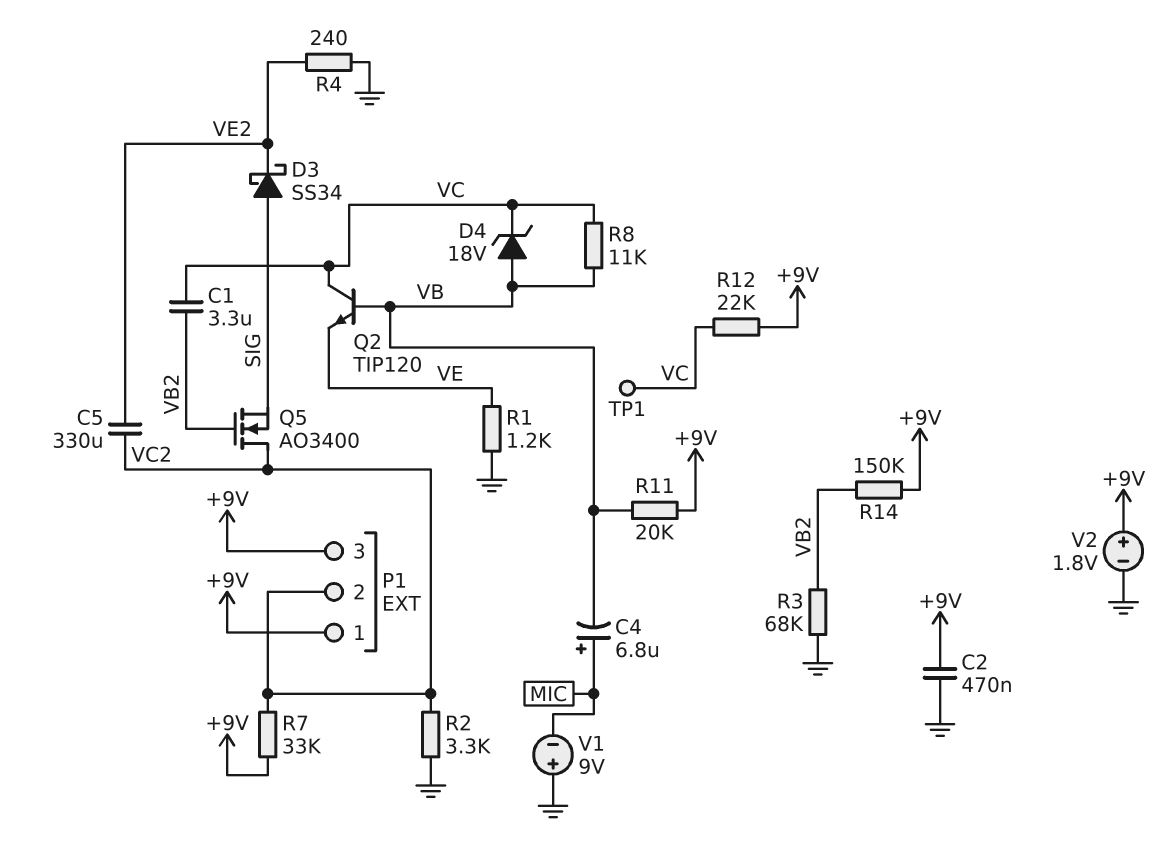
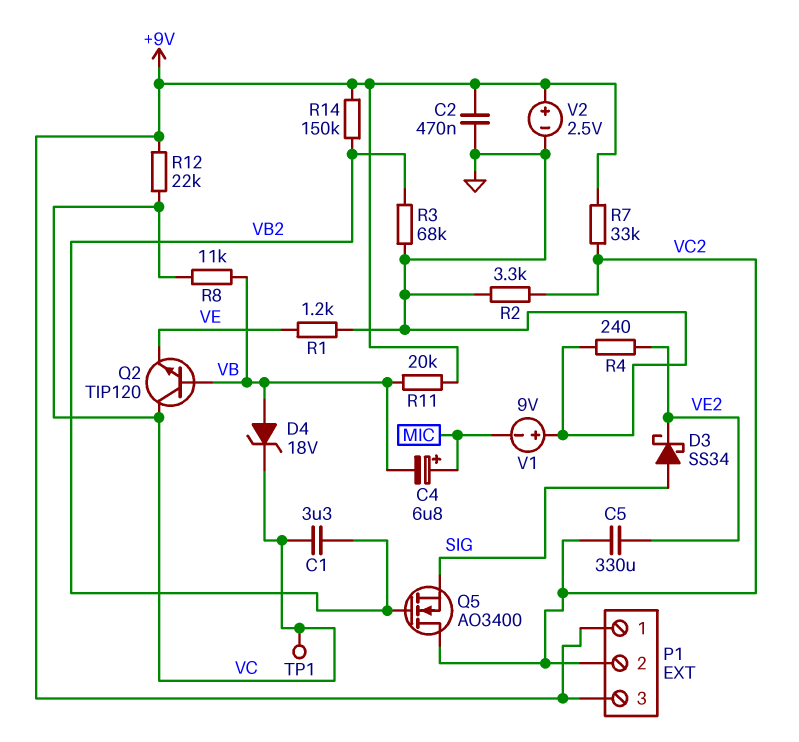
V2: 1.8V (plus +9V, minus GND) -> 2.5V (plus +9V, minus GND)

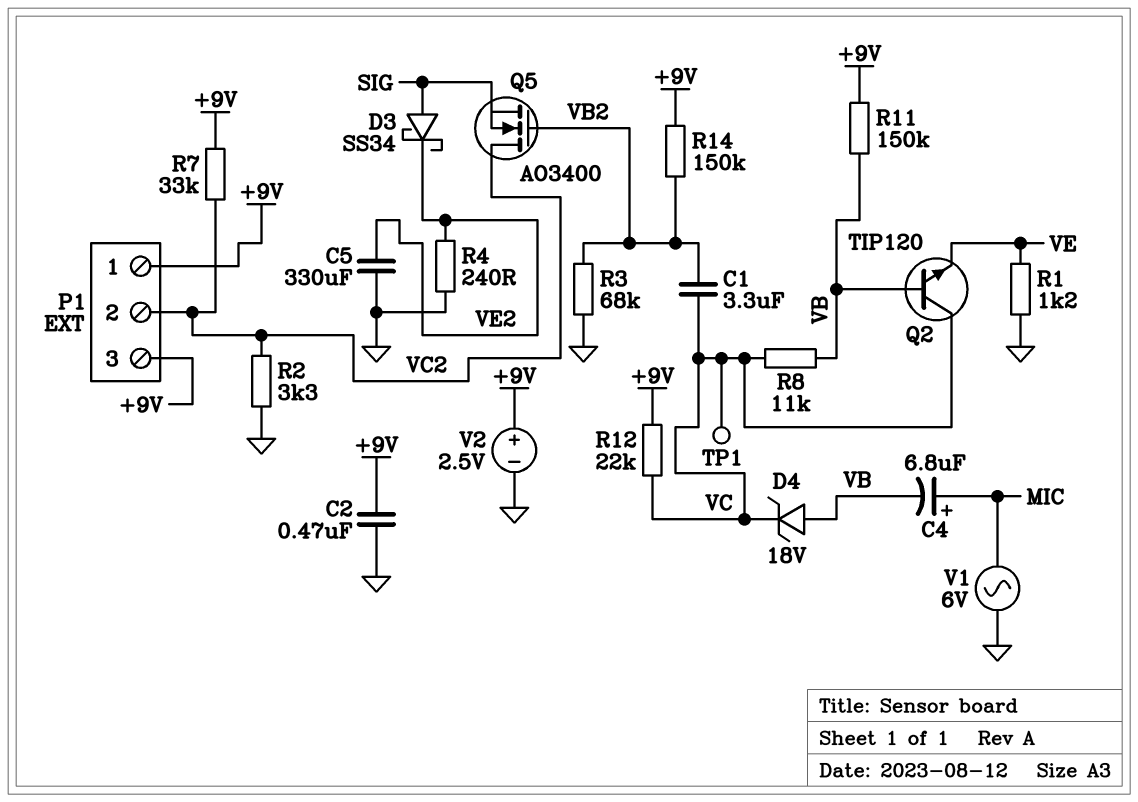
C5: 330uF (VC2, VE2) -> 330uF (GND, VE2)
R11: 20k (+9V, VB) -> 150k (+9V, VB)
V1: 9V (plus GND, minus MIC) -> AC 6V (GND, MIC)

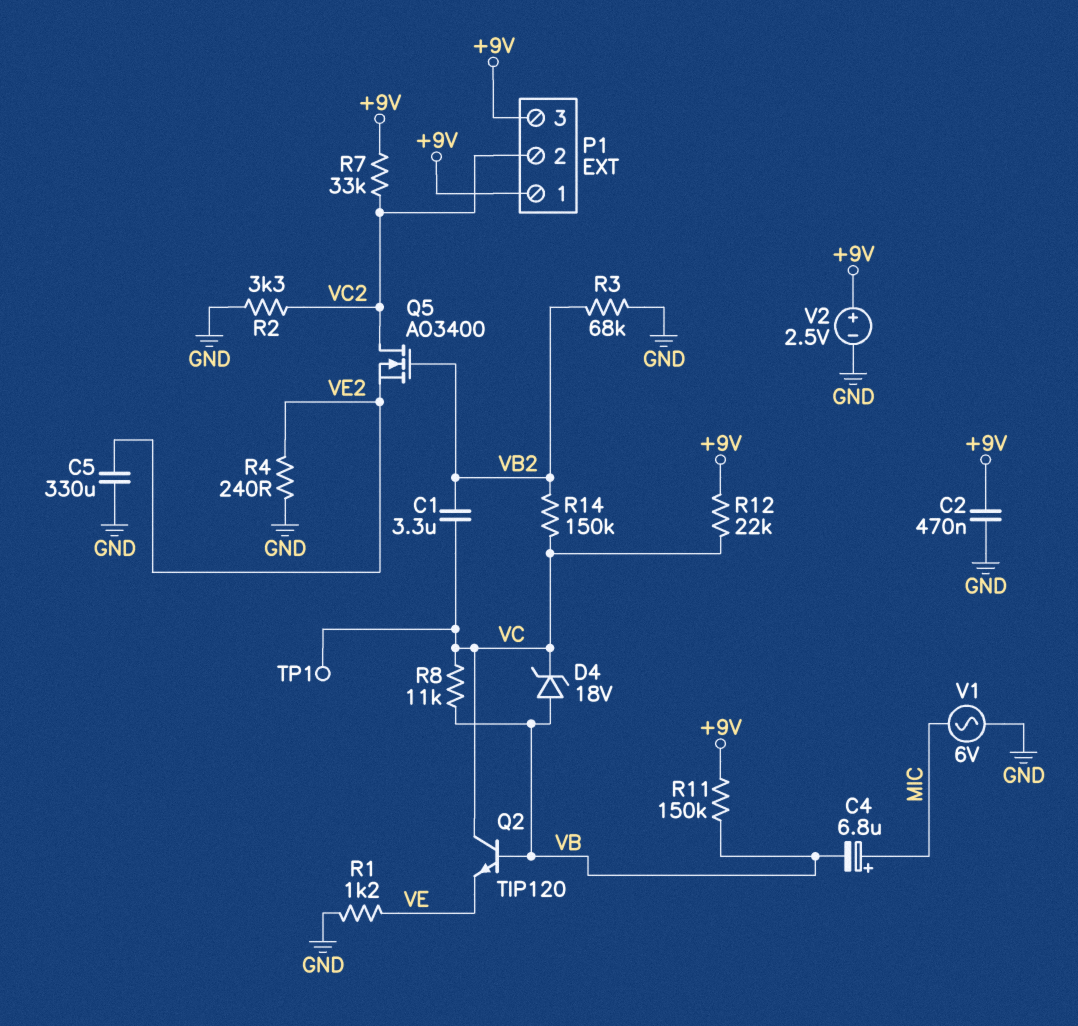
D3: schottky SS34 (A SIG, K VE2) -> none
Q5: NMOS AO3400 (G VB2, D VC2, S SIG) -> NMOS AO3400 (G VB2, D VC2, S VE2)
R14: 150k (+9V, VB2) -> 150k (VB2, VC)

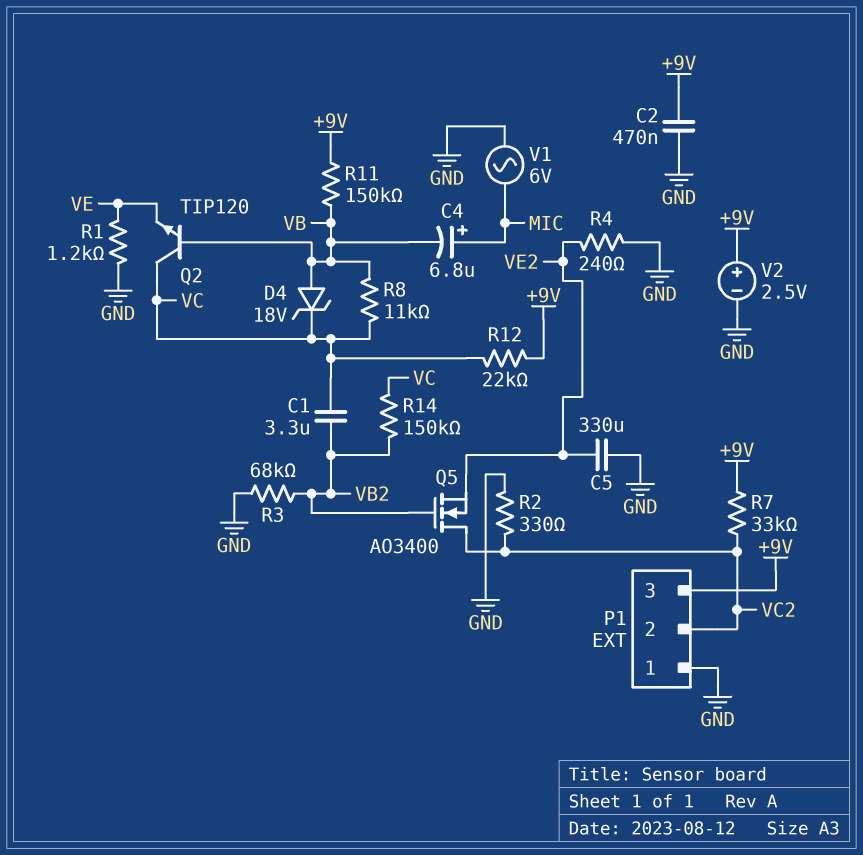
P1 pin 1: +9V -> GND
R2: 3.3k (GND, VC2) -> 330 (GND, VC2)
TP1: test point (VC) -> none

